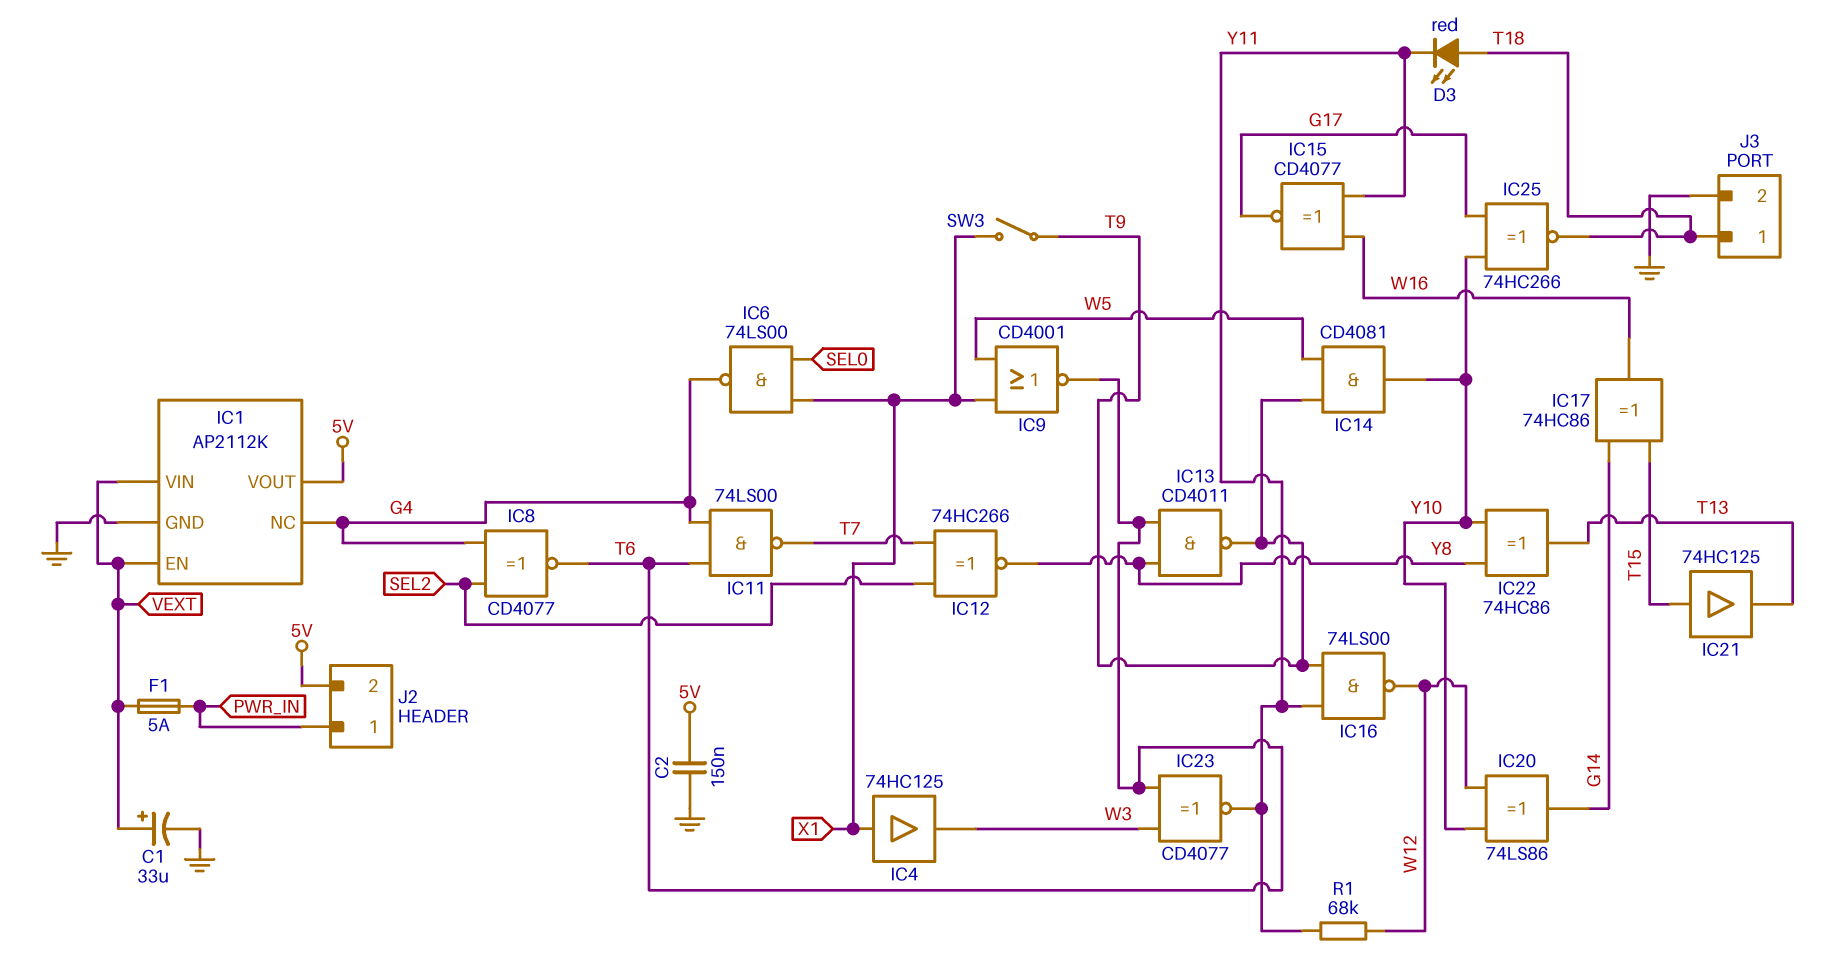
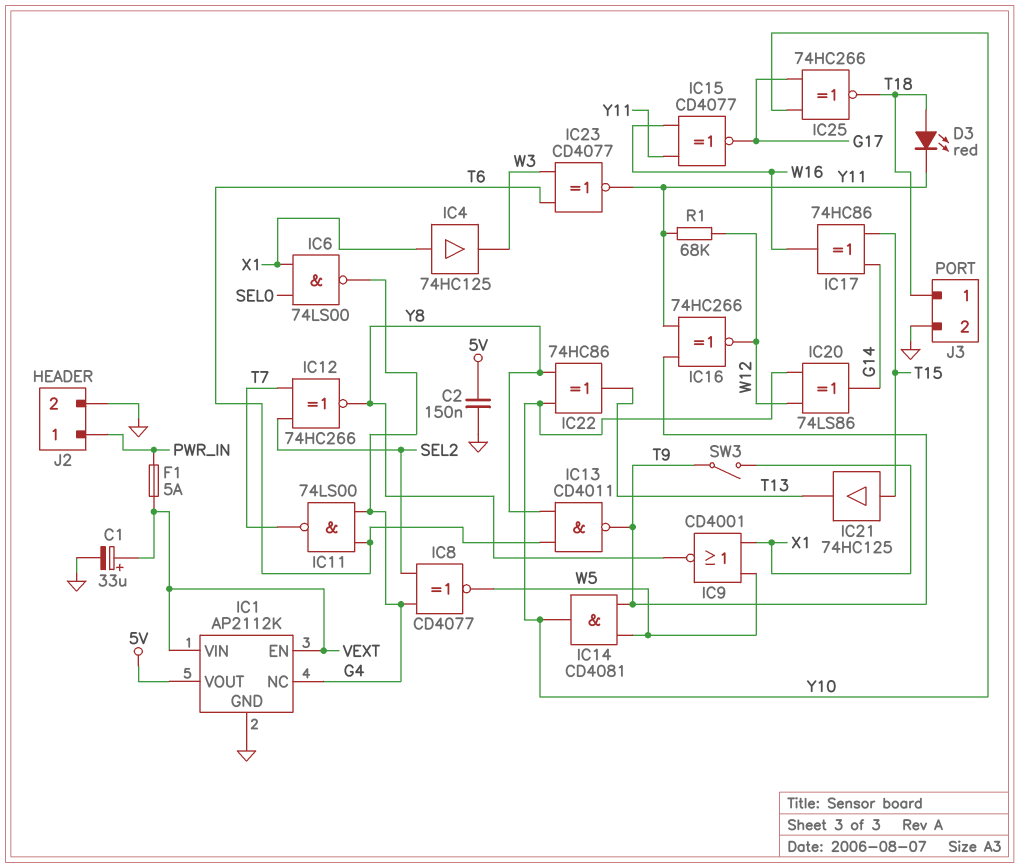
IC8: XNOR CD4077 (in G4, in SEL2, out T6) -> XNOR CD4077 (in G4, in SEL2, out W5)
IC9: NOR CD4001 (in W5, in X1, out T6) -> NOR CD4001 (in W5, in X1, out Y8)
IC16: NAND 74LS00 (in T9, in Y11, out W12) -> XNOR 74HC266 (in T9, in Y11, out W12)
J2 pin 2: 5V -> GND

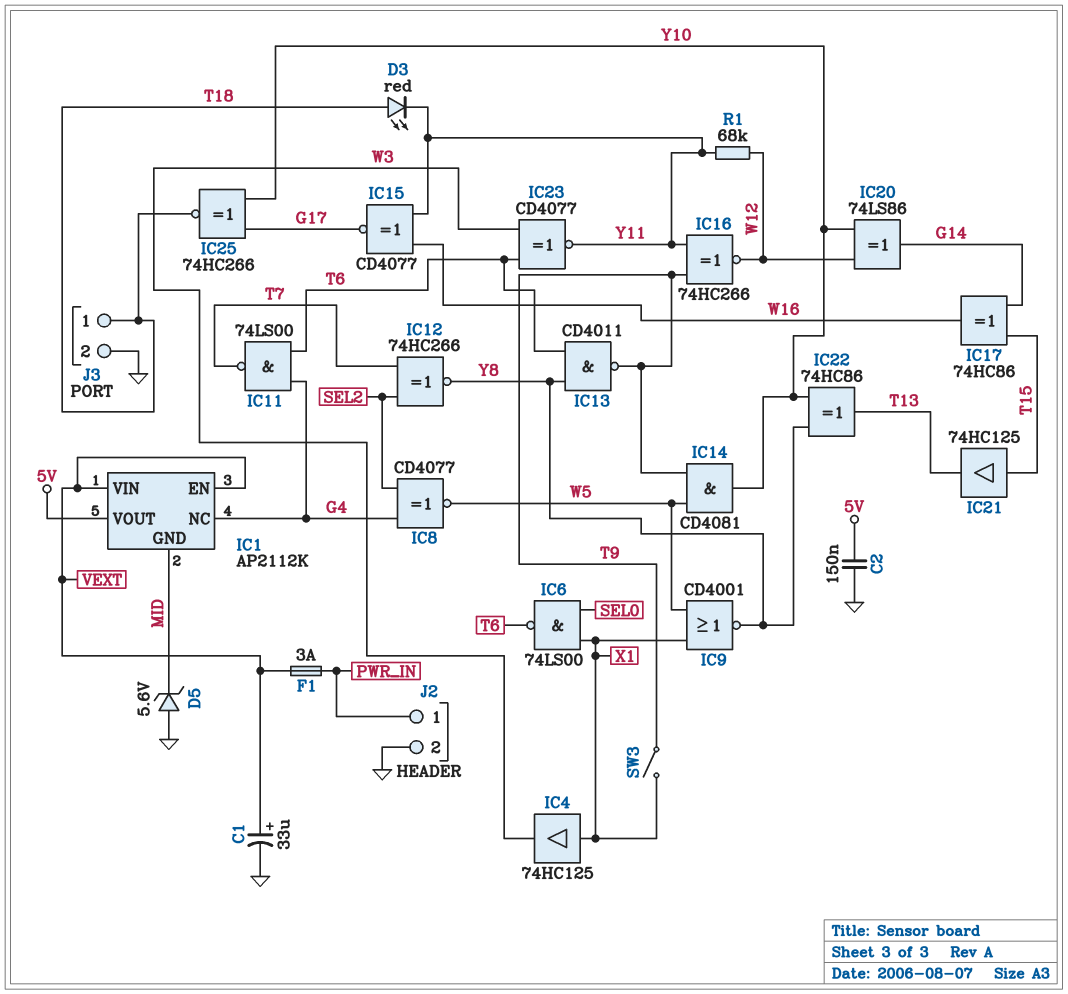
D5: none -> zener 5.6V (A GND, K MID)
F1: 5A (PWR_IN, VEXT) -> 3A (PWR_IN, VEXT)
IC1 pin GND: GND -> MID
IC6: NAND 74LS00 (in SEL0, in X1, out G4) -> NAND 74LS00 (in SEL0, in X1, out T6)

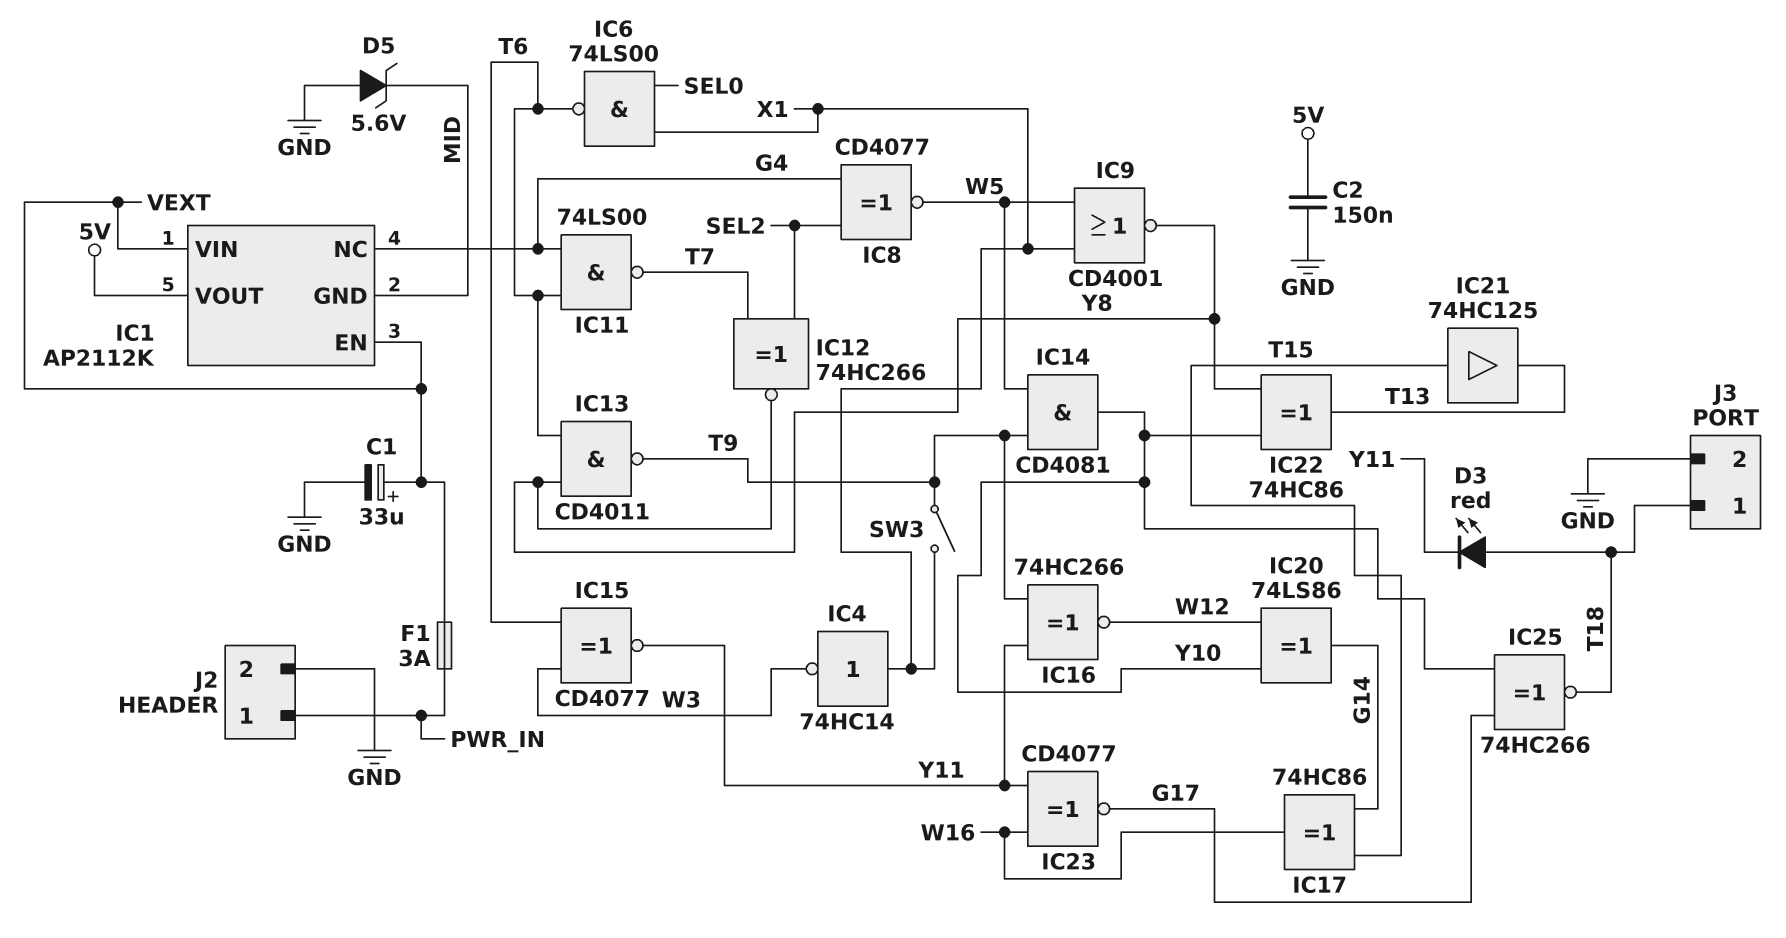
IC4: buffer 74HC125 (in X1, out W3) -> NOT 74HC14 (in X1, out W3)
IC15: XNOR CD4077 (in W16, in Y11, out G17) -> XNOR CD4077 (in T6, in W3, out Y11)
IC23: XNOR CD4077 (in T6, in W3, out Y11) -> XNOR CD4077 (in W16, in Y11, out G17)
R1: 68k (W12, Y11) -> none

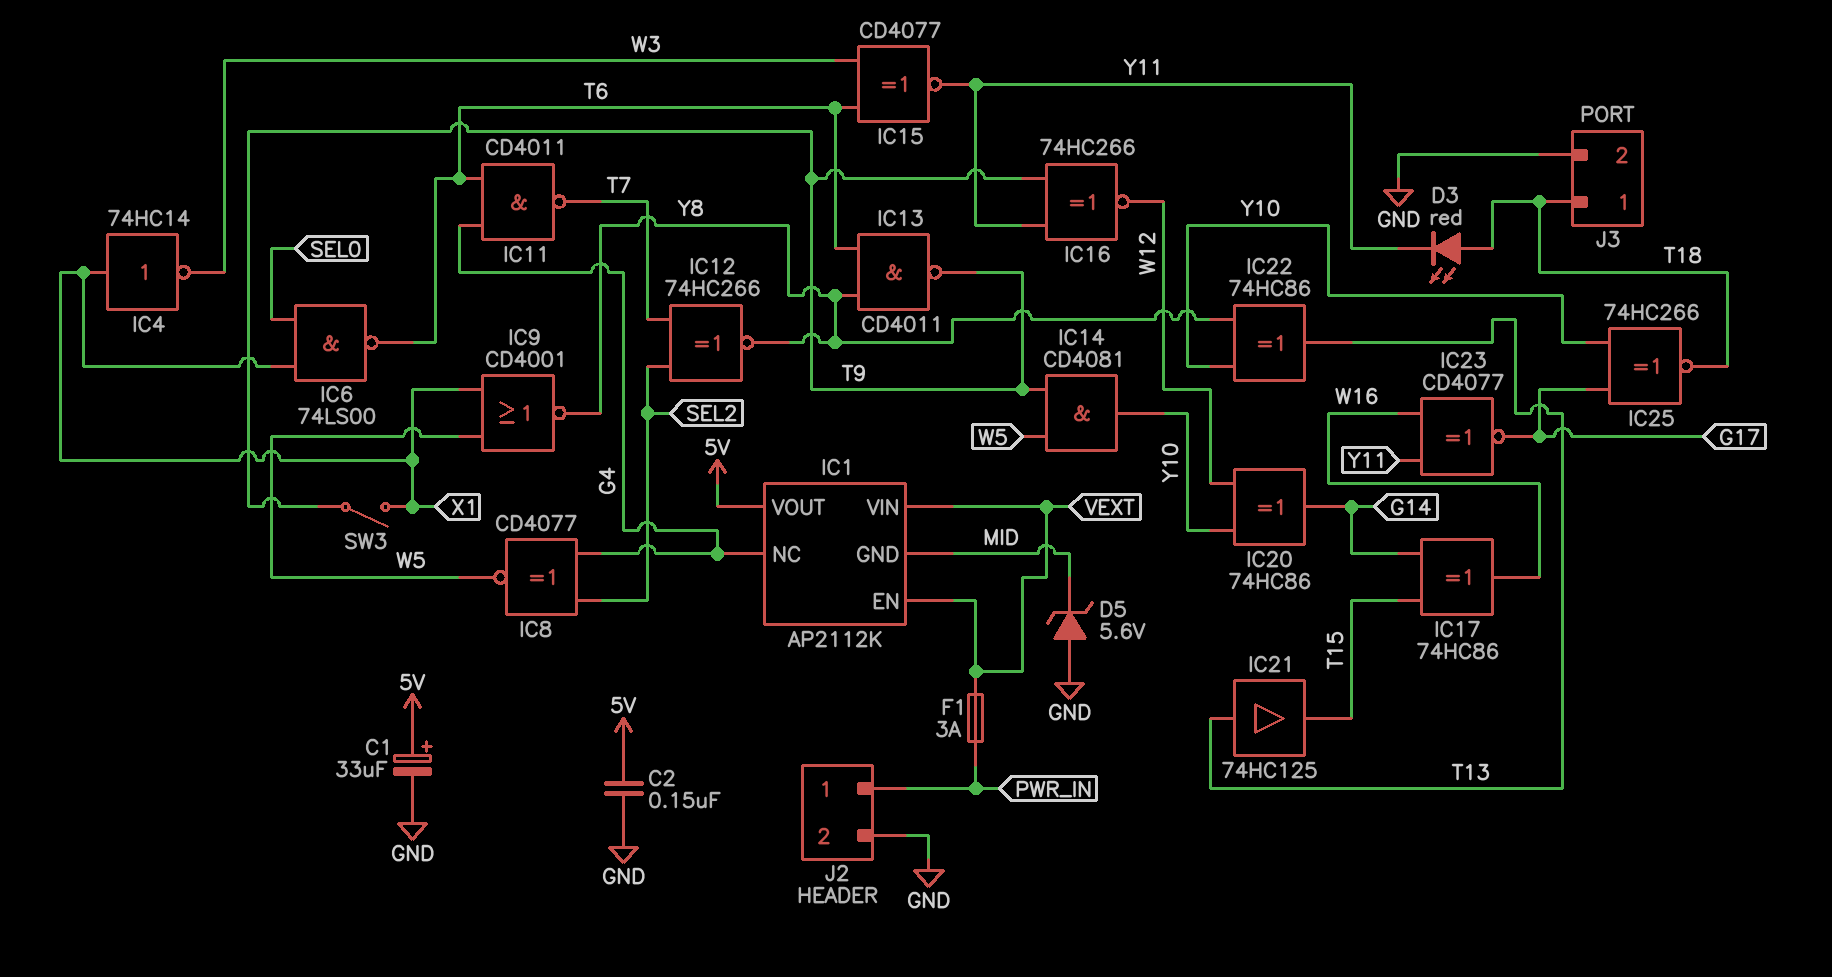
C1: 33uF (plus VEXT, minus GND) -> 33uF (plus 5V, minus GND)
IC11: NAND 74LS00 (in G4, in T6, out T7) -> NAND CD4011 (in G4, in T6, out T7)
IC20: XOR 74LS86 (in W12, in Y10, out G14) -> XOR 74HC86 (in W12, in Y10, out G14)
IC21: buffer 74HC125 (in T15, out T13) -> buffer 74HC125 (in T13, out T15)

